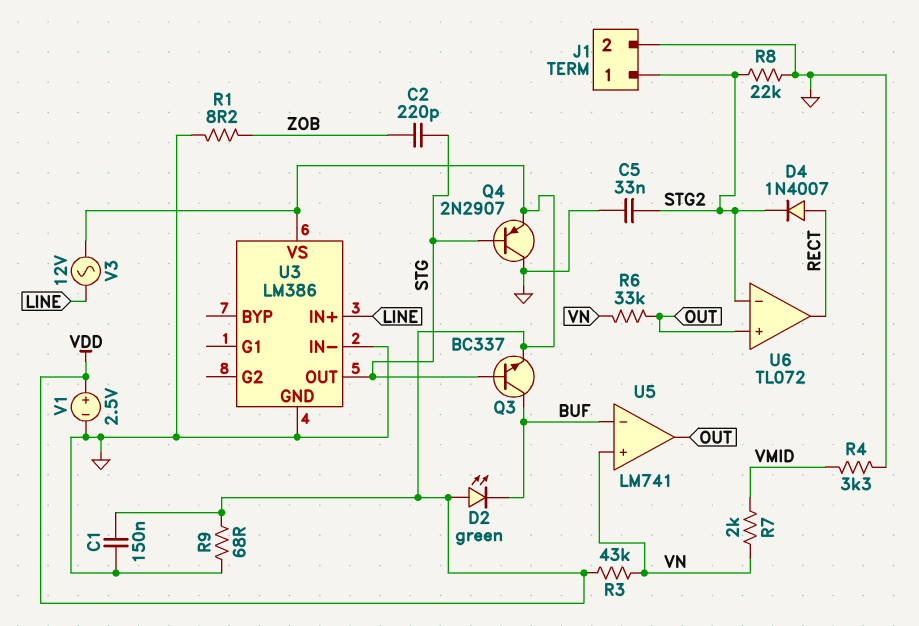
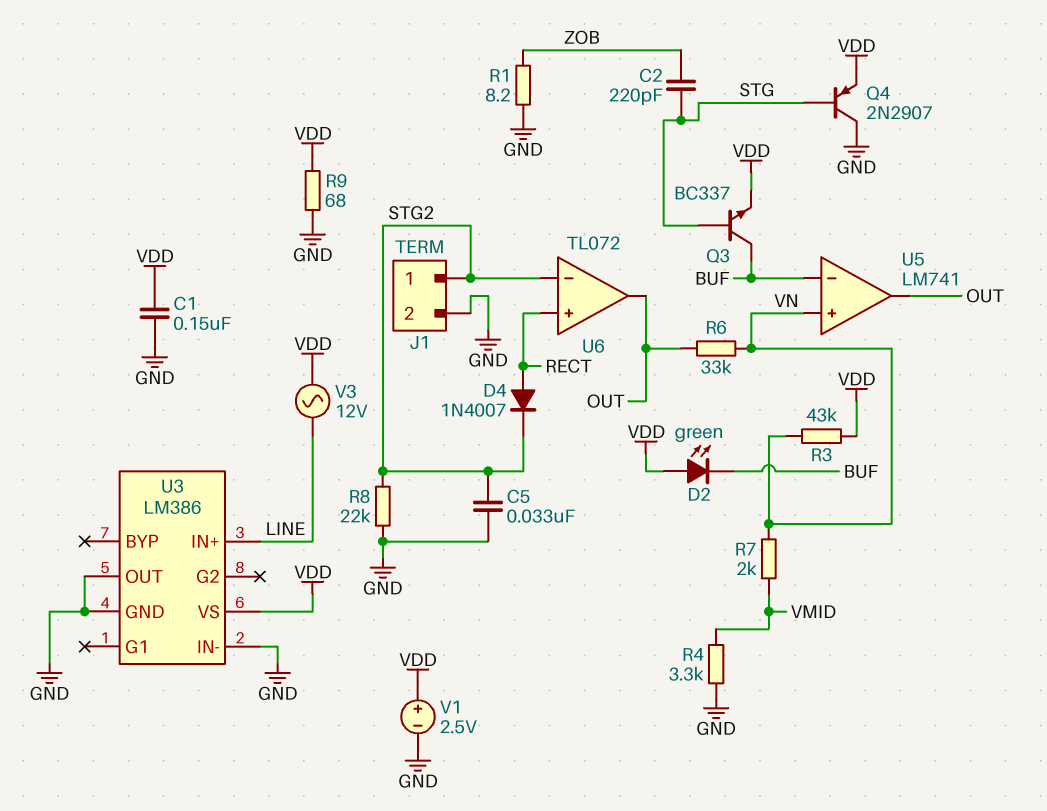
U3 pin OUT: STG -> GND
U6 pin in+: OUT -> RECT
U6 pin out: RECT -> OUT

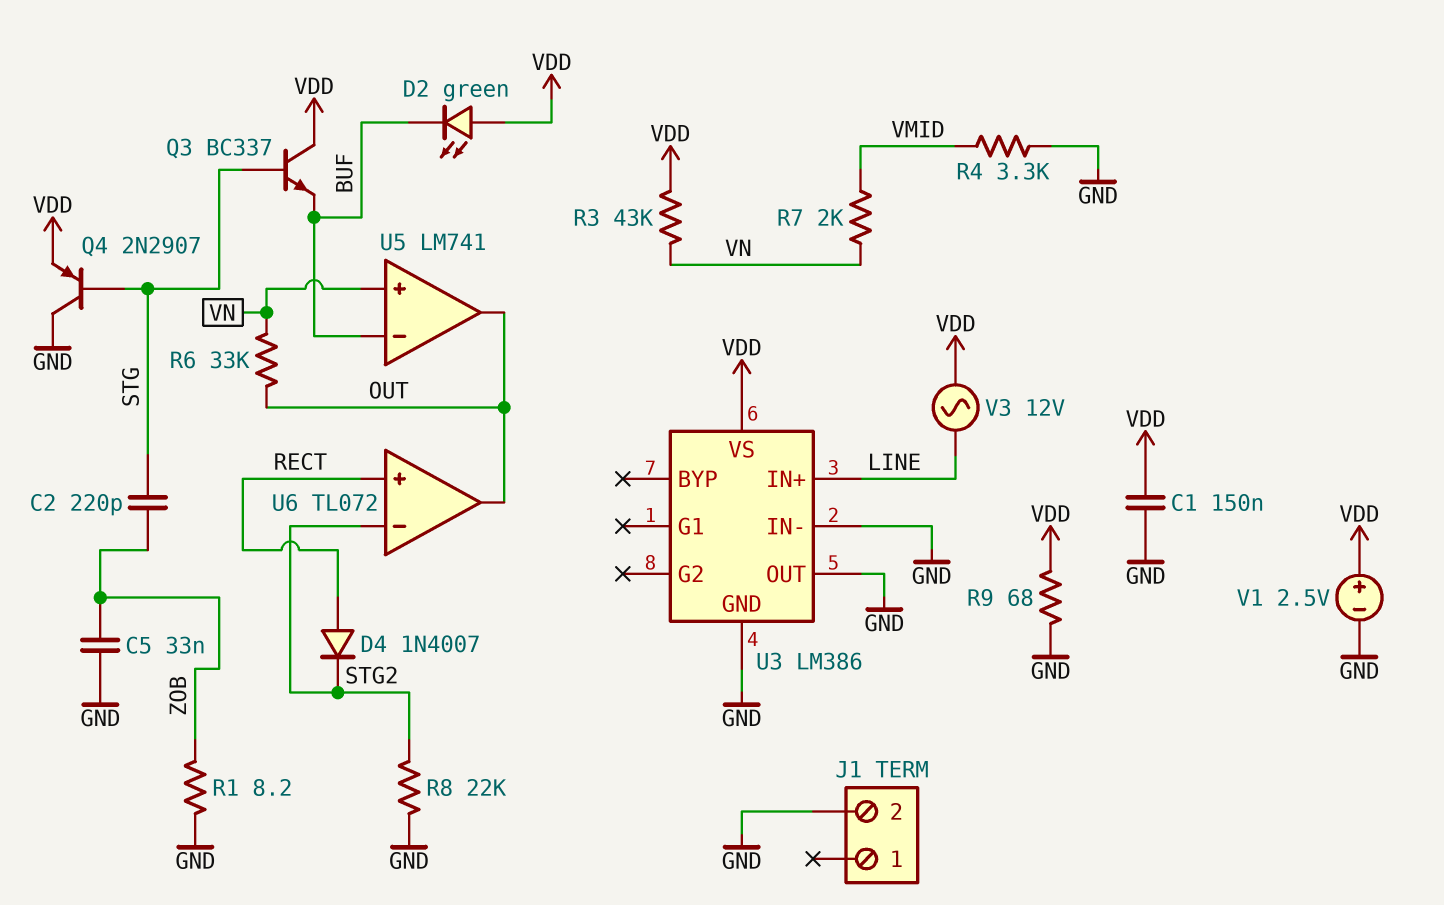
C5: 33nF (GND, STG2) -> 33nF (GND, ZOB)
J1 pin 1: STG2 -> none
Q3: NPN BC337 (B STG, C BUF, E VDD) -> NPN BC337 (B STG, C VDD, E BUF)

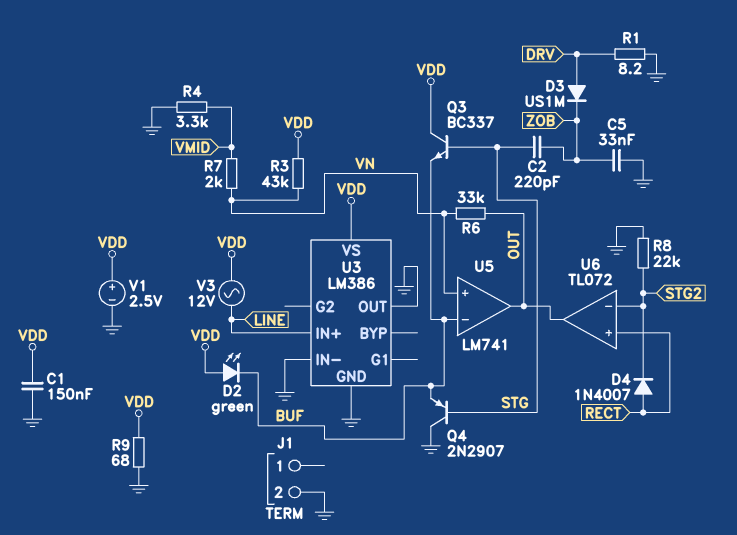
D3: none -> diode US1M (A DRV, K ZOB)
Q4: PNP 2N2907 (B STG, C GND, E VDD) -> PNP 2N2907 (B STG, C GND, E BUF)
R1: 8.2 (GND, ZOB) -> 8.2 (DRV, GND)

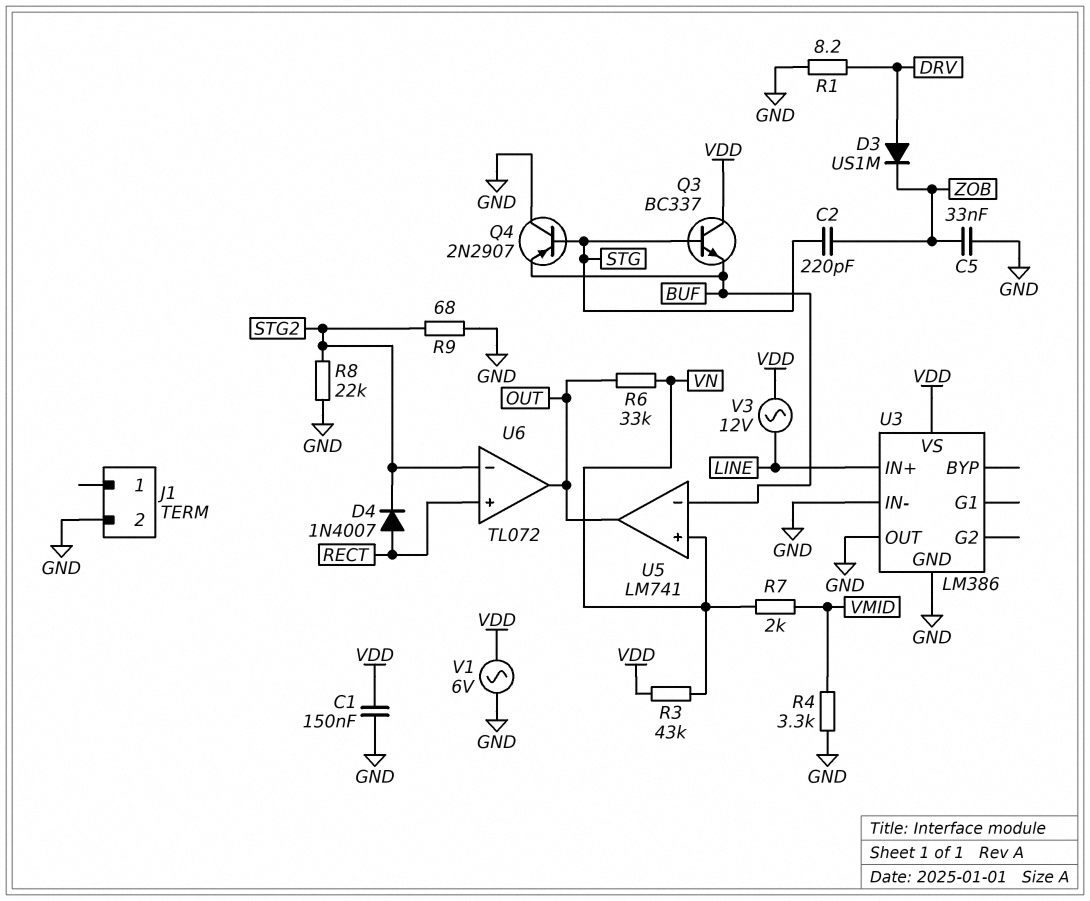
D2: LED green (A VDD, K BUF) -> none
R9: 68 (GND, VDD) -> 68 (GND, STG2)
V1: 2.5V (plus VDD, minus GND) -> AC 6V (GND, VDD)

